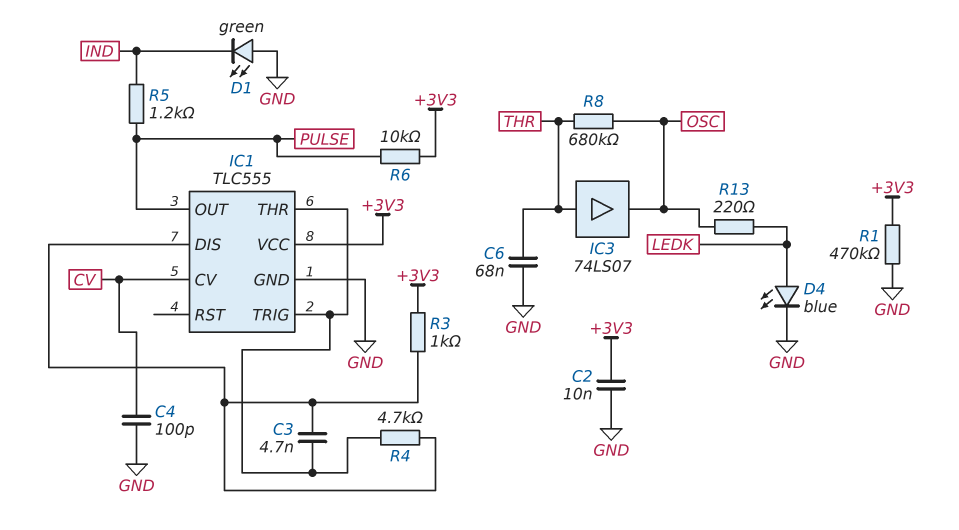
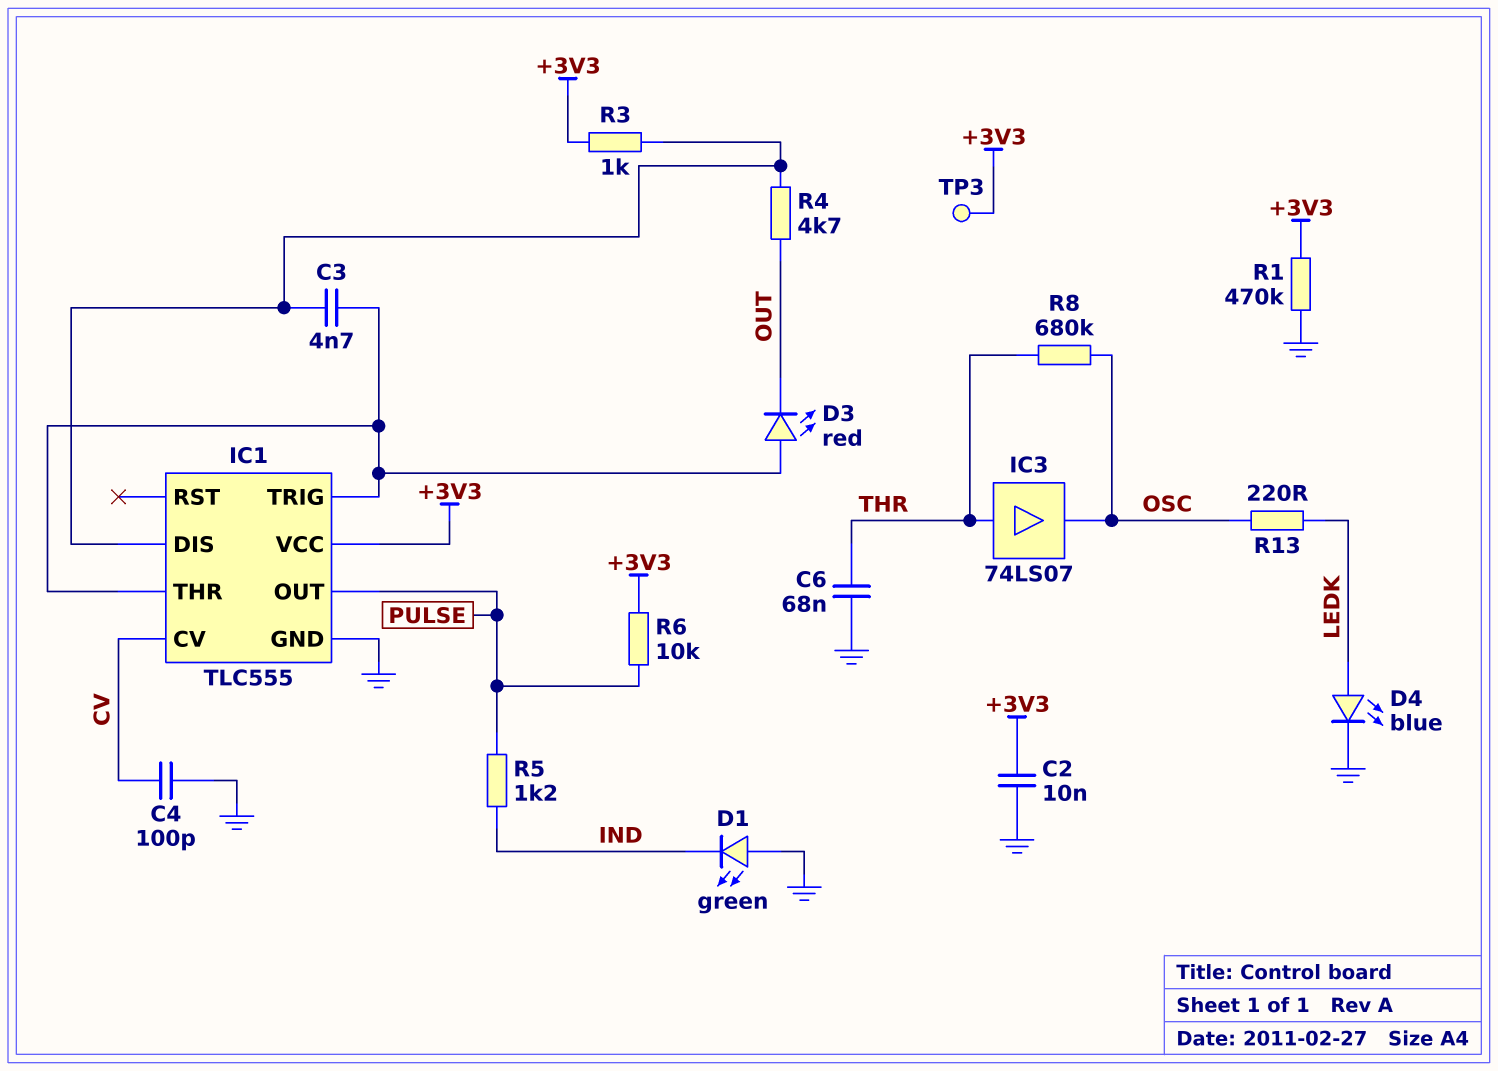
D3: none -> LED red (A IC1/THR, K OUT)
R4: 4.7k (IC1/DIS, IC1/THR) -> 4.7k (IC1/DIS, OUT)
TP3: none -> test point (+3V3)

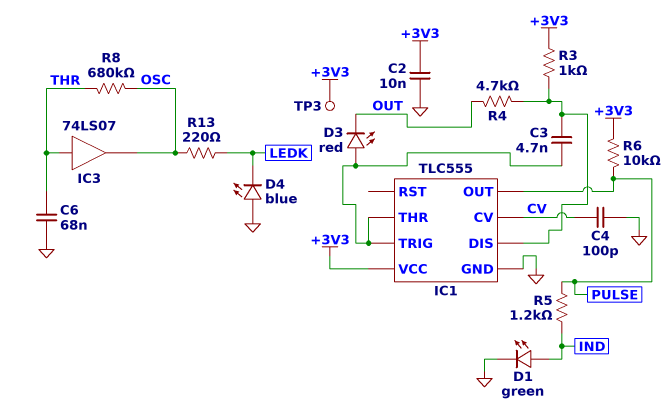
D1: LED green (A GND, K IND) -> LED green (A IND, K GND)
D4: LED blue (A LEDK, K GND) -> LED blue (A GND, K LEDK)
R1: 470k (+3V3, GND) -> none

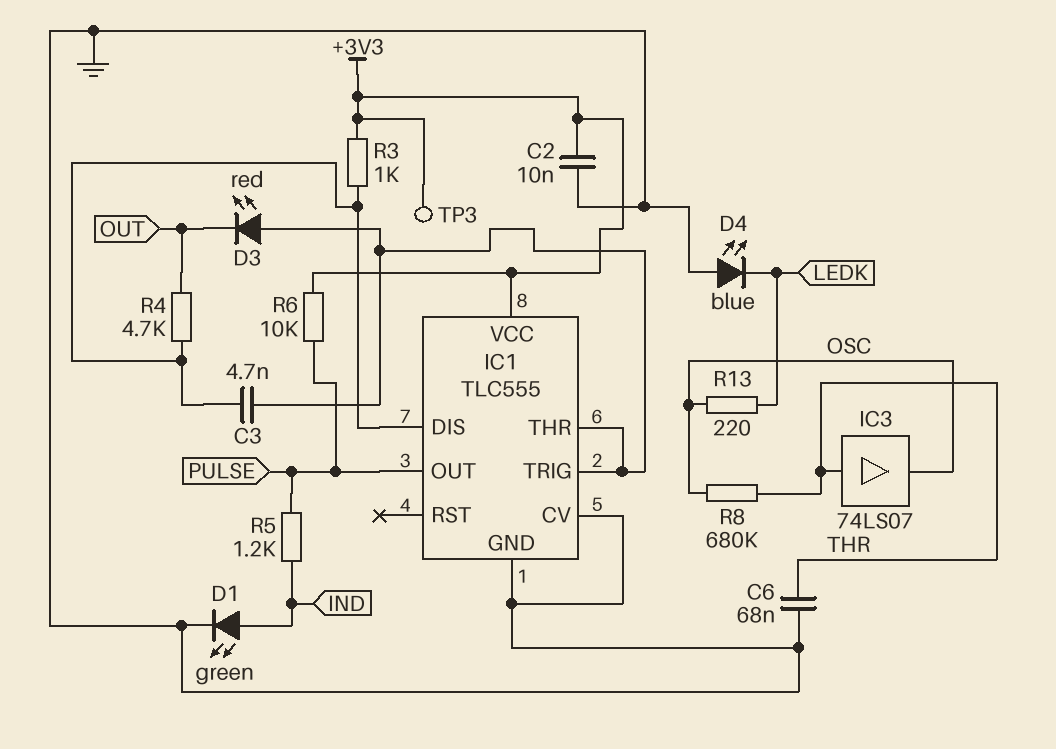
C4: 100pF (CV, GND) -> none
IC1 pin CV: CV -> GND

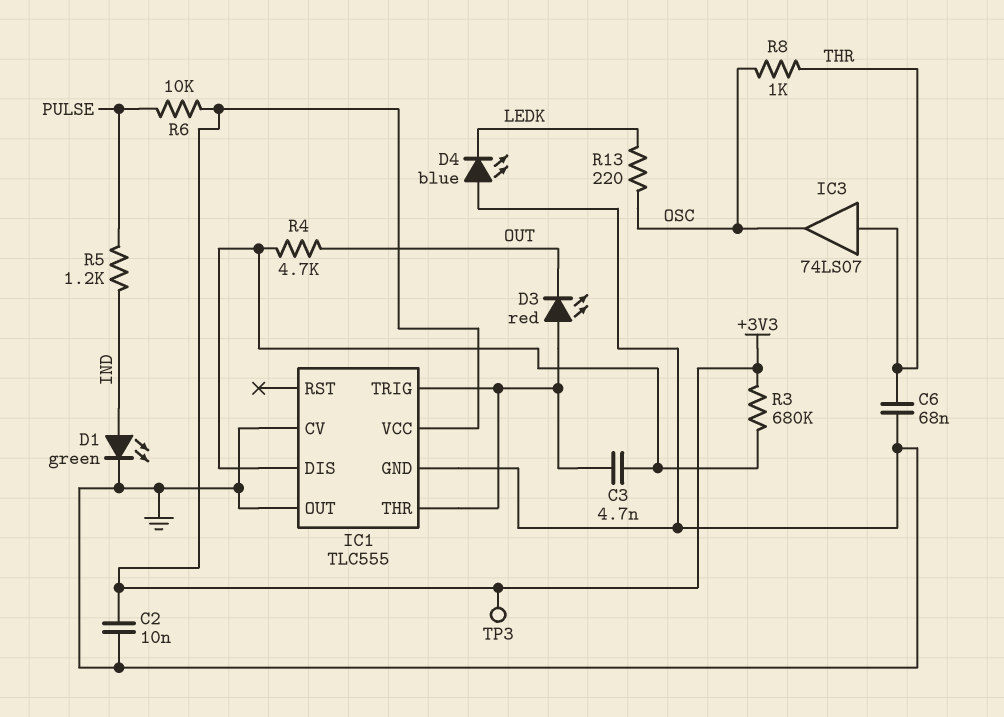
IC1 pin OUT: PULSE -> GND
R3: 1k (+3V3, IC1/DIS) -> 680k (+3V3, IC1/DIS)
R8: 680k (OSC, THR) -> 1k (OSC, THR)

